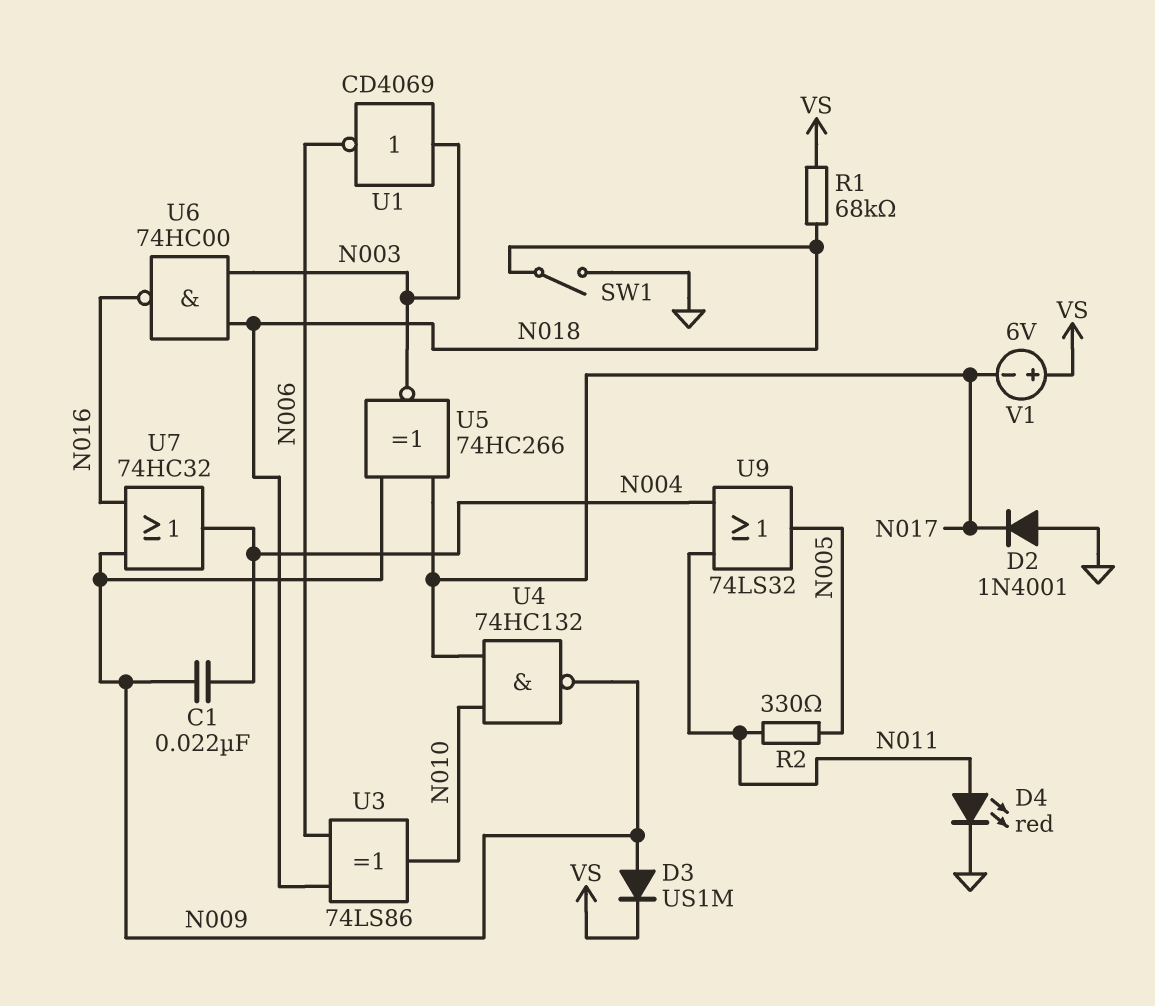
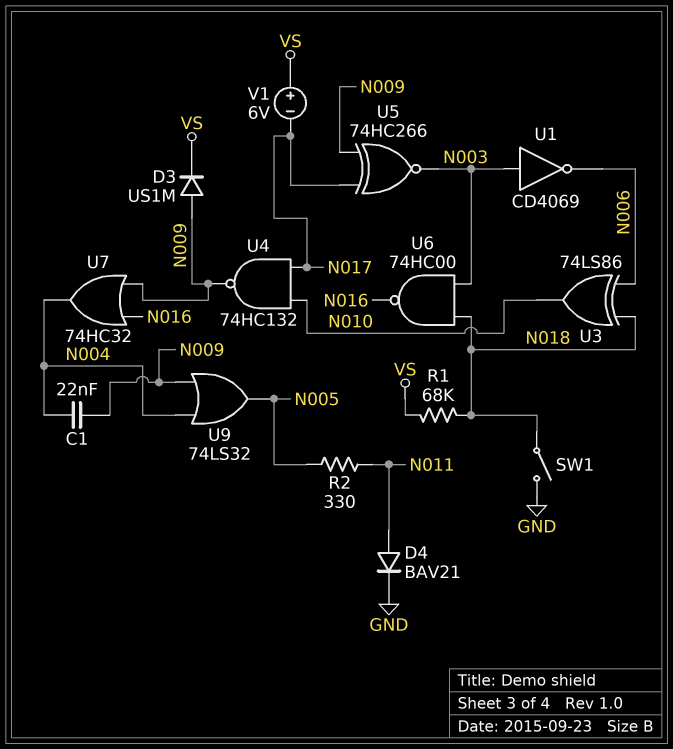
D2: diode 1N4001 (A GND, K N017) -> none
D4: LED red (A N011, K GND) -> diode BAV21 (A N011, K GND)
U9: OR 74LS32 (in N004, in N011, out N005) -> OR 74LS32 (in N004, in N009, out N005)

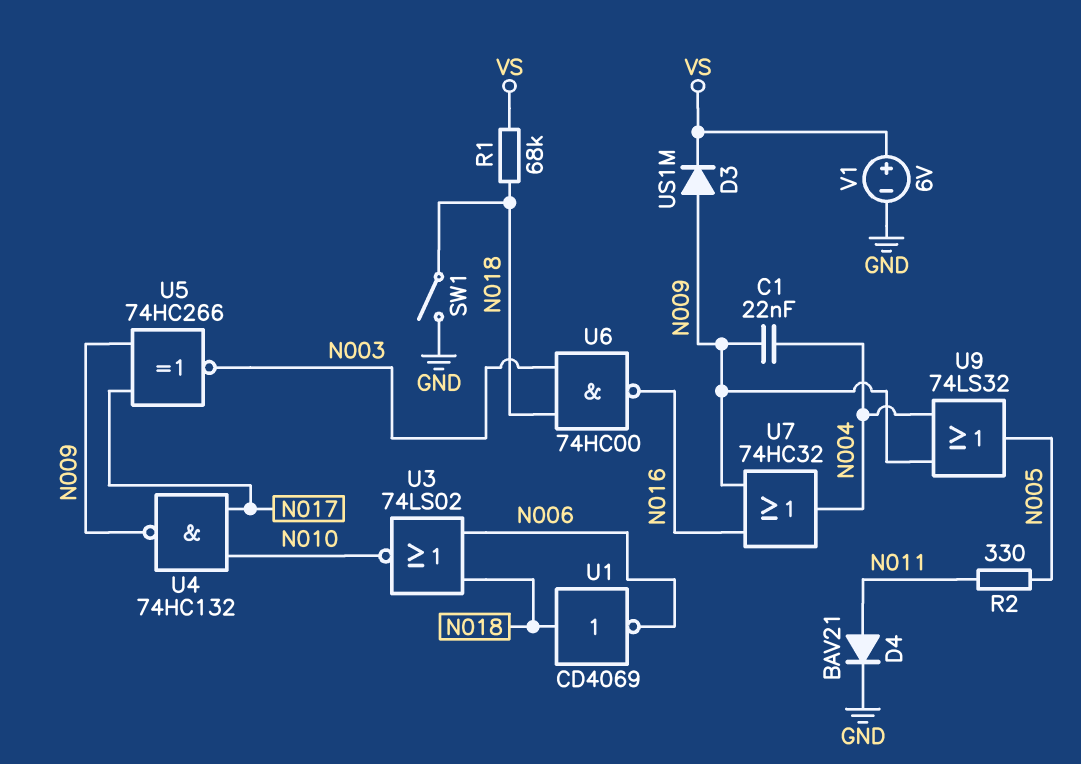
U1: NOT CD4069 (in N003, out N006) -> NOT CD4069 (in N018, out N006)
U3: XOR 74LS86 (in N006, in N018, out N010) -> NOR 74LS02 (in N006, in N018, out N010)
V1: 6V (plus VS, minus N017) -> 6V (plus VS, minus GND)

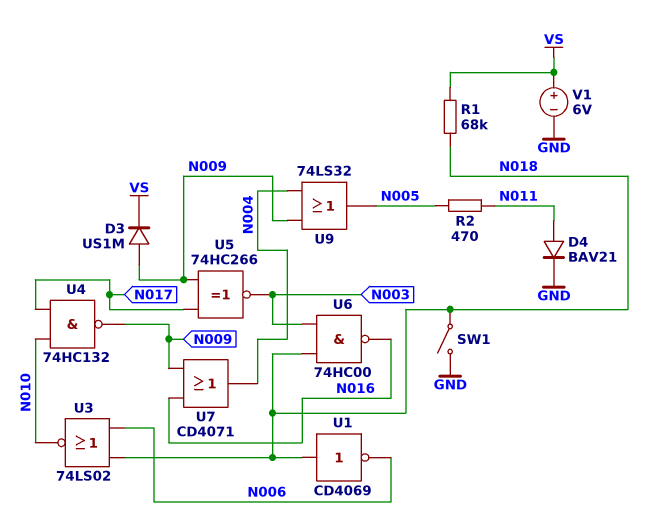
C1: 22nF (N004, N009) -> none
R2: 330 (N005, N011) -> 470 (N005, N011)
U7: OR 74HC32 (in N009, in N016, out N004) -> OR CD4071 (in N009, in N016, out N004)

